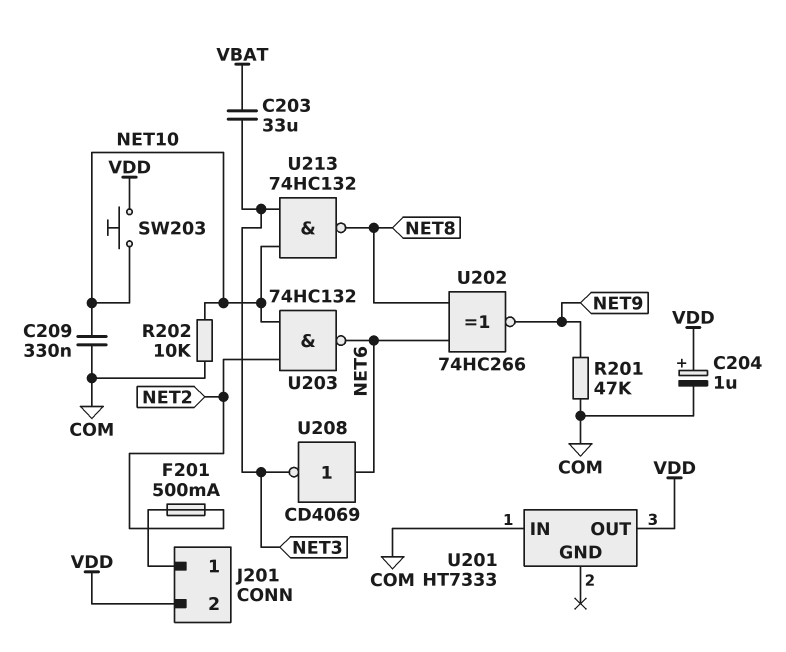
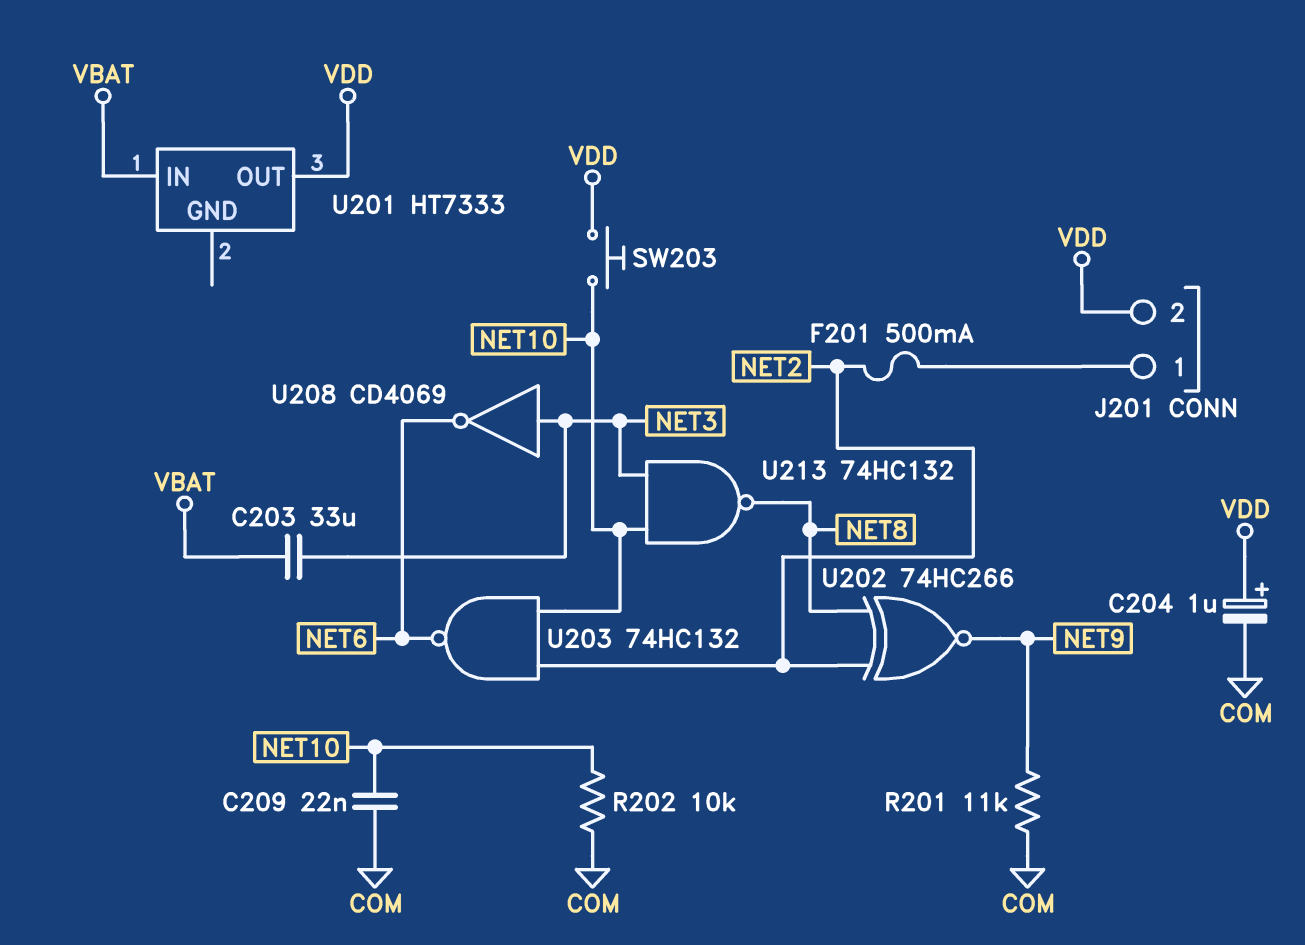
C209: 330nF (COM, NET10) -> 22nF (COM, NET10)
R201: 47k (COM, NET9) -> 11k (COM, NET9)
U201 pin IN: COM -> VBAT
U202: XNOR 74HC266 (in NET6, in NET8, out NET9) -> XNOR 74HC266 (in NET2, in NET8, out NET9)
U208: NOT CD4069 (in NET6, out NET3) -> NOT CD4069 (in NET3, out NET6)

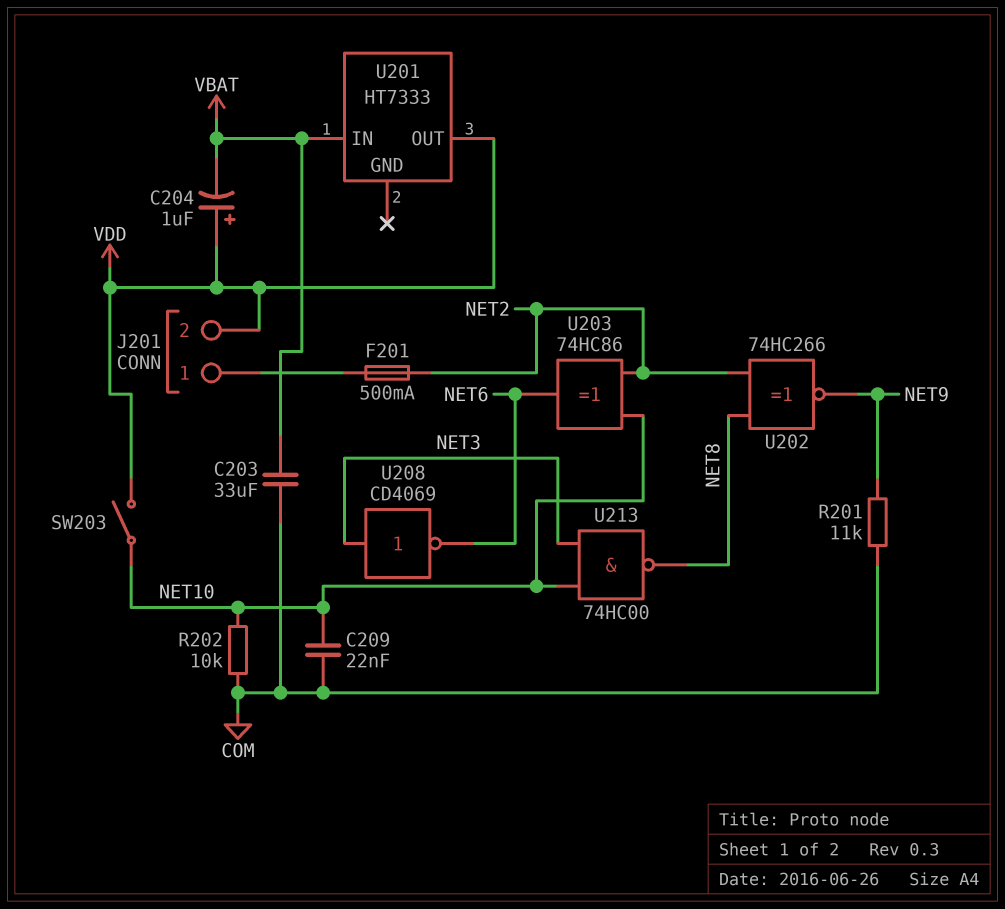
C203: 33uF (NET3, VBAT) -> 33uF (COM, VBAT)
C204: 1uF (plus VDD, minus COM) -> 1uF (plus VDD, minus VBAT)
SW203: button (NET10, VDD) -> switch (NET10, VDD)
U203: NAND 74HC132 (in NET2, in NET10, out NET6) -> XOR 74HC86 (in NET2, in NET10, out NET6)
U213: NAND 74HC132 (in NET3, in NET10, out NET8) -> NAND 74HC00 (in NET3, in NET10, out NET8)

